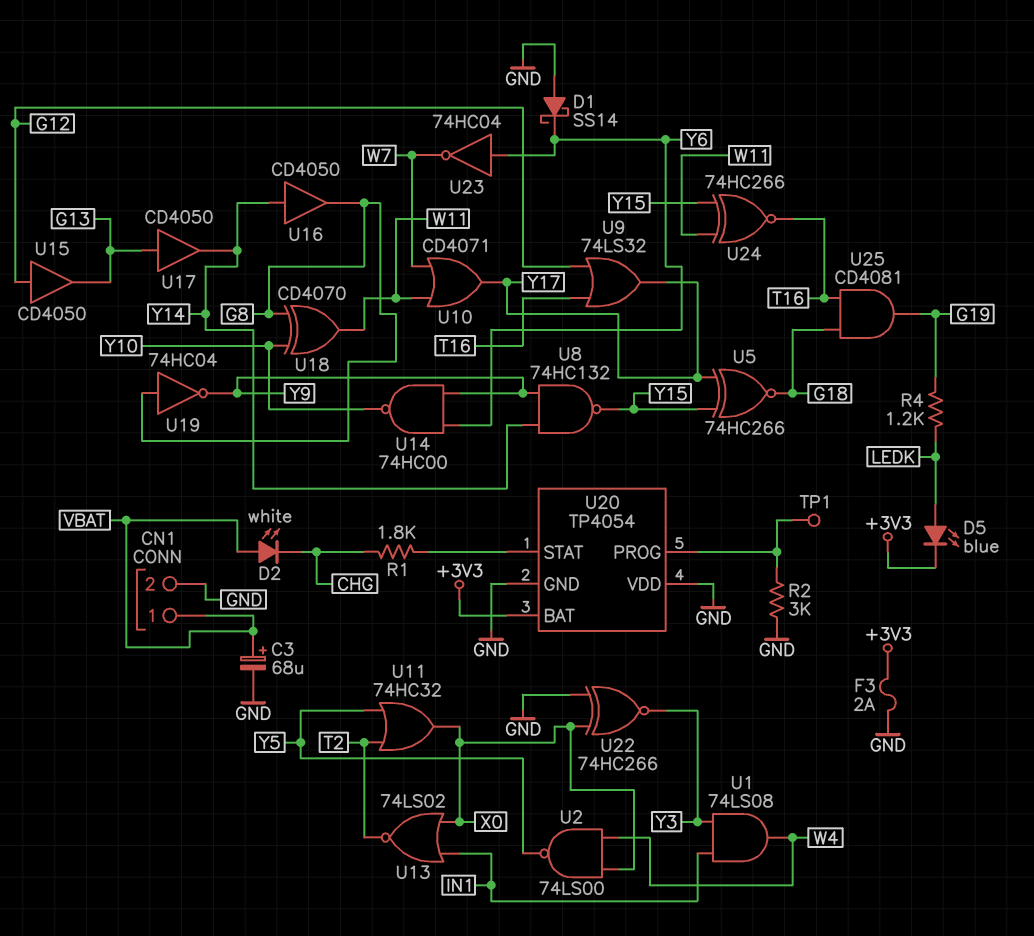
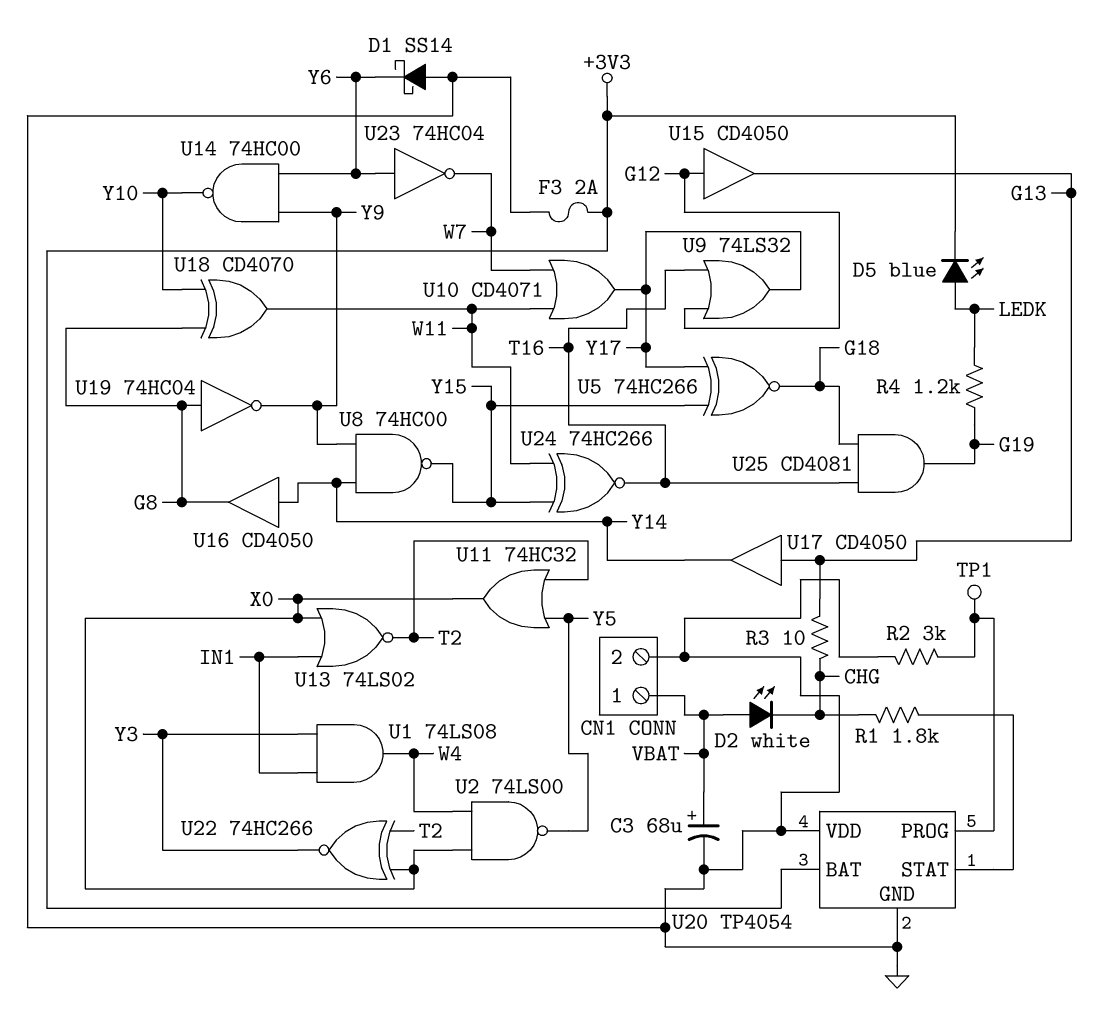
R3: none -> 10 (CHG, G13)
U8: NAND 74HC132 (in Y9, in Y14, out Y15) -> NAND 74HC00 (in Y9, in Y14, out Y15)
U22: XNOR 74HC266 (in GND, in X0, out Y3) -> XNOR 74HC266 (in T2, in X0, out Y3)

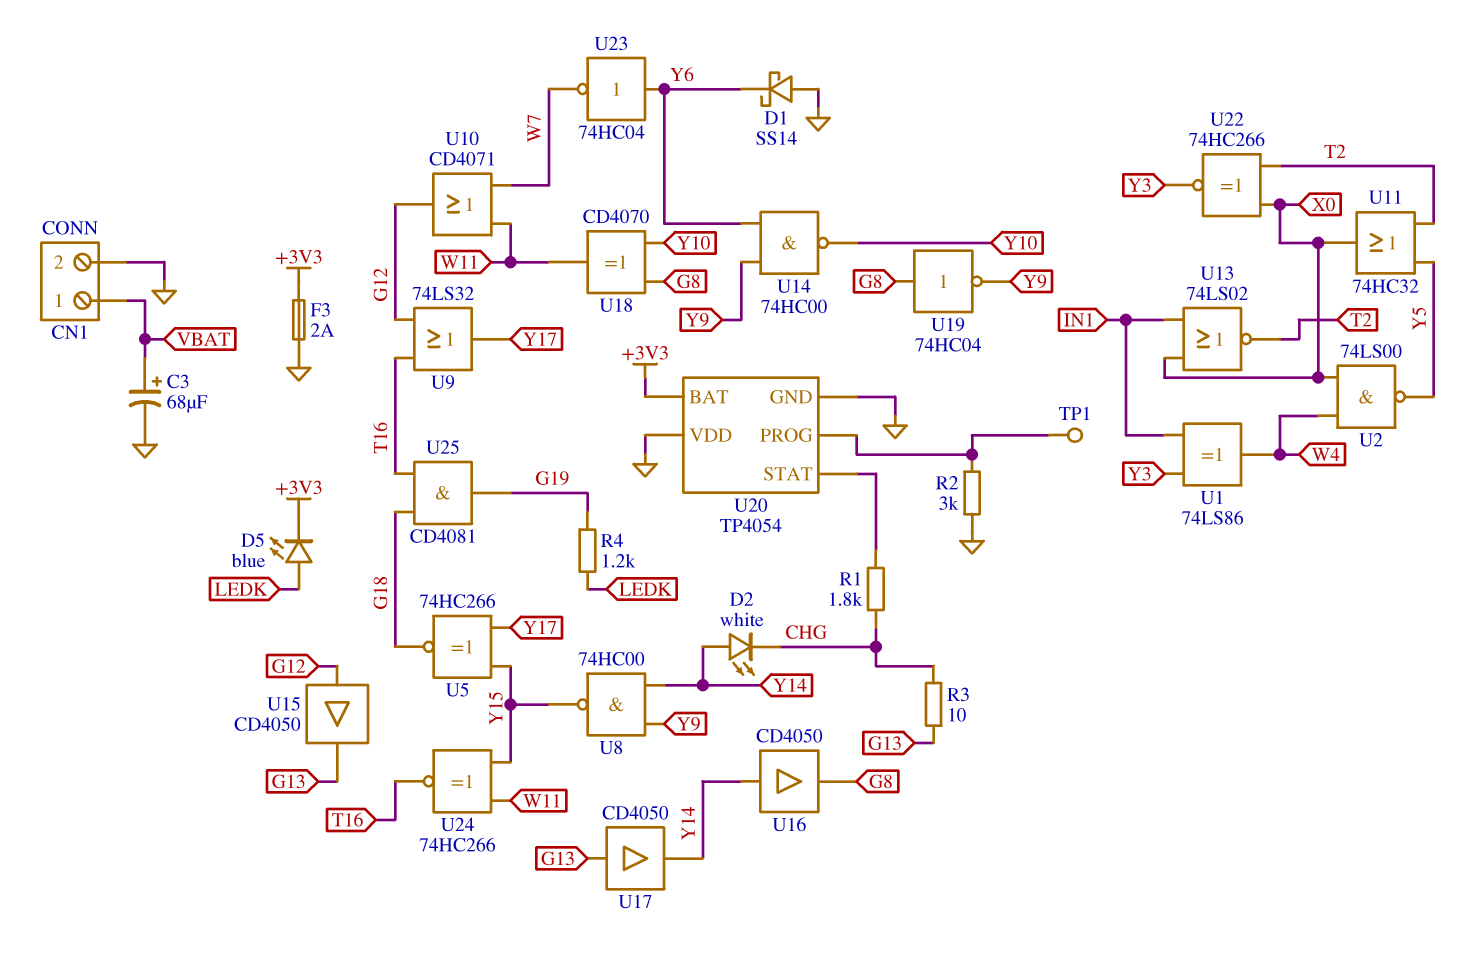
D2: LED white (A VBAT, K CHG) -> LED white (A Y14, K CHG)
U1: AND 74LS08 (in IN1, in Y3, out W4) -> XOR 74LS86 (in IN1, in Y3, out W4)
U10: OR CD4071 (in W7, in W11, out Y17) -> OR CD4071 (in W7, in W11, out G12)

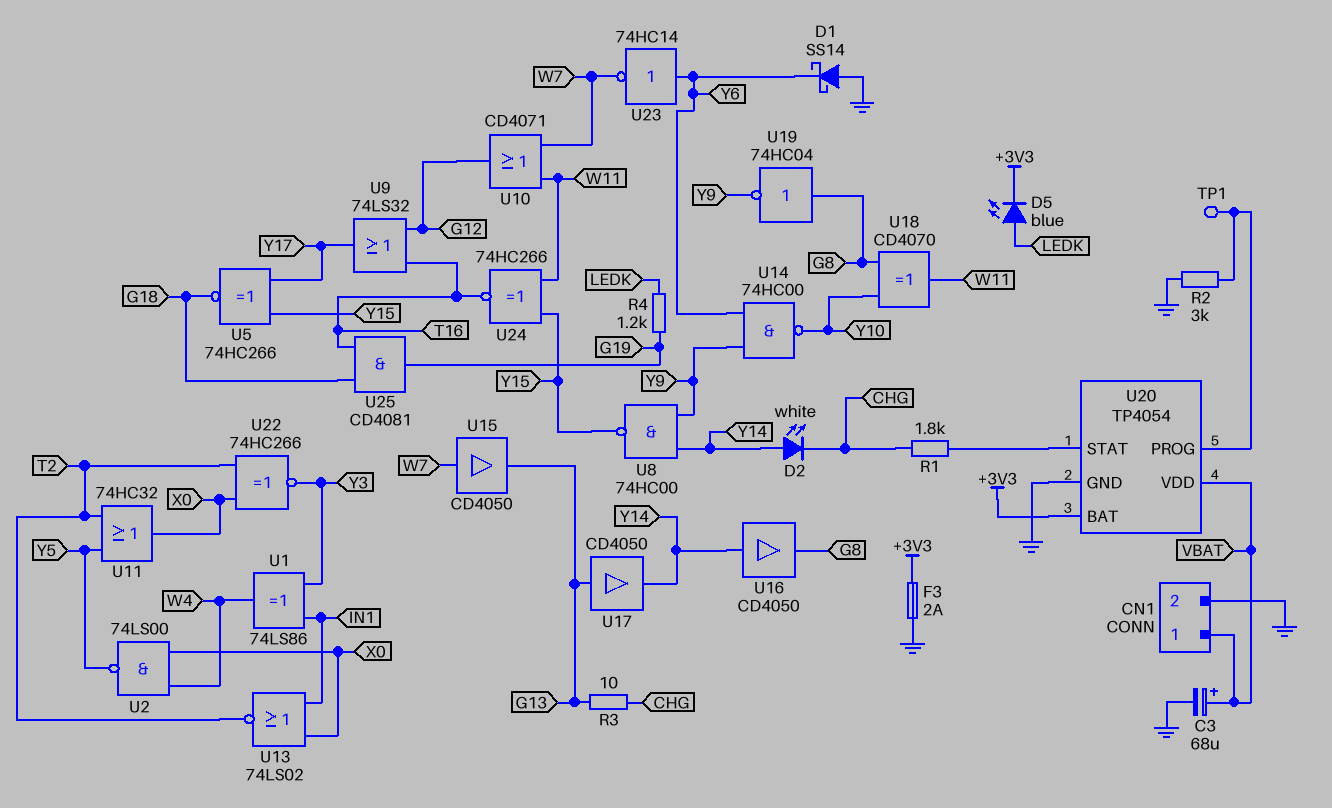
U15: buffer CD4050 (in G12, out G13) -> buffer CD4050 (in W7, out G13)
U20 pin VDD: GND -> VBAT
U23: NOT 74HC04 (in Y6, out W7) -> NOT 74HC14 (in Y6, out W7)

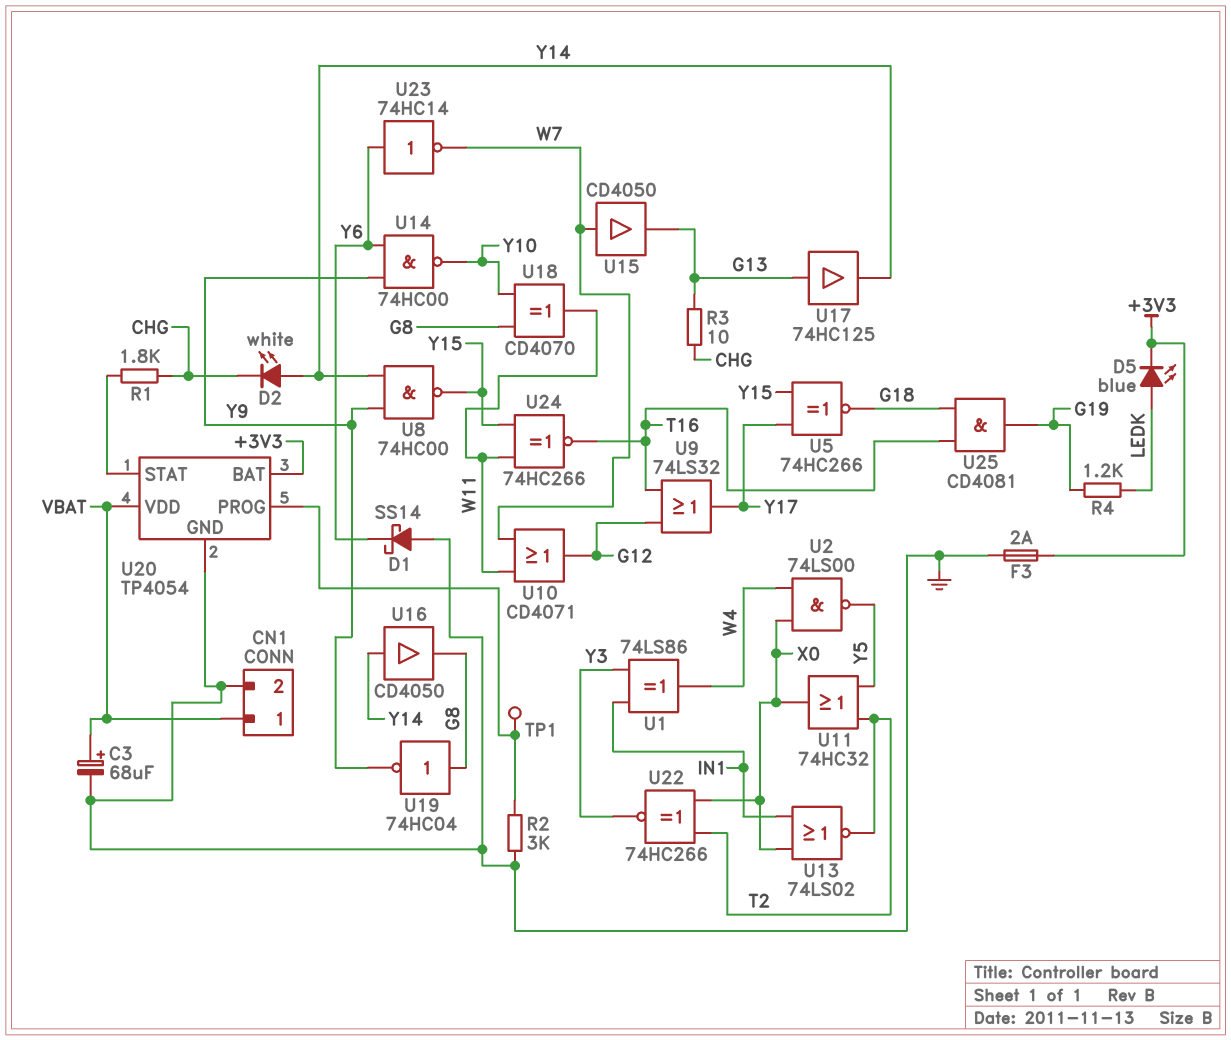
U17: buffer CD4050 (in G13, out Y14) -> buffer 74HC125 (in G13, out Y14)

